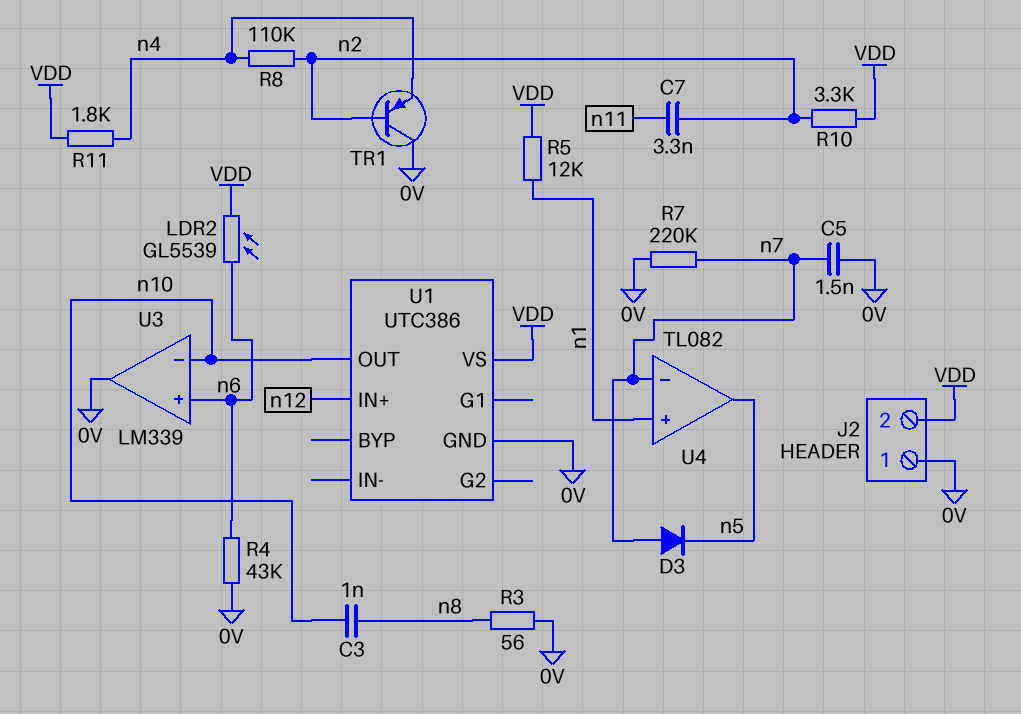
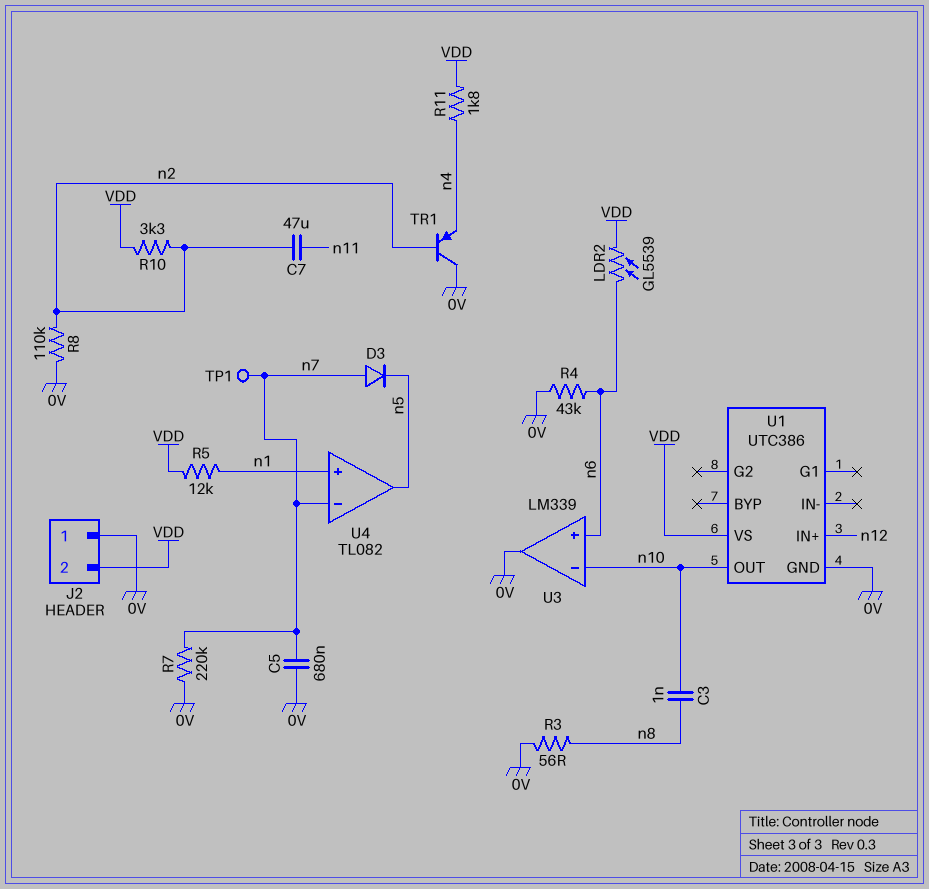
C5: 1.5nF (0V, n7) -> 680nF (0V, n7)
C7: 3.3nF (n2, n11) -> 47uF (n2, n11)
R8: 110k (n2, n4) -> 110k (0V, n2)
TP1: none -> test point (n7)

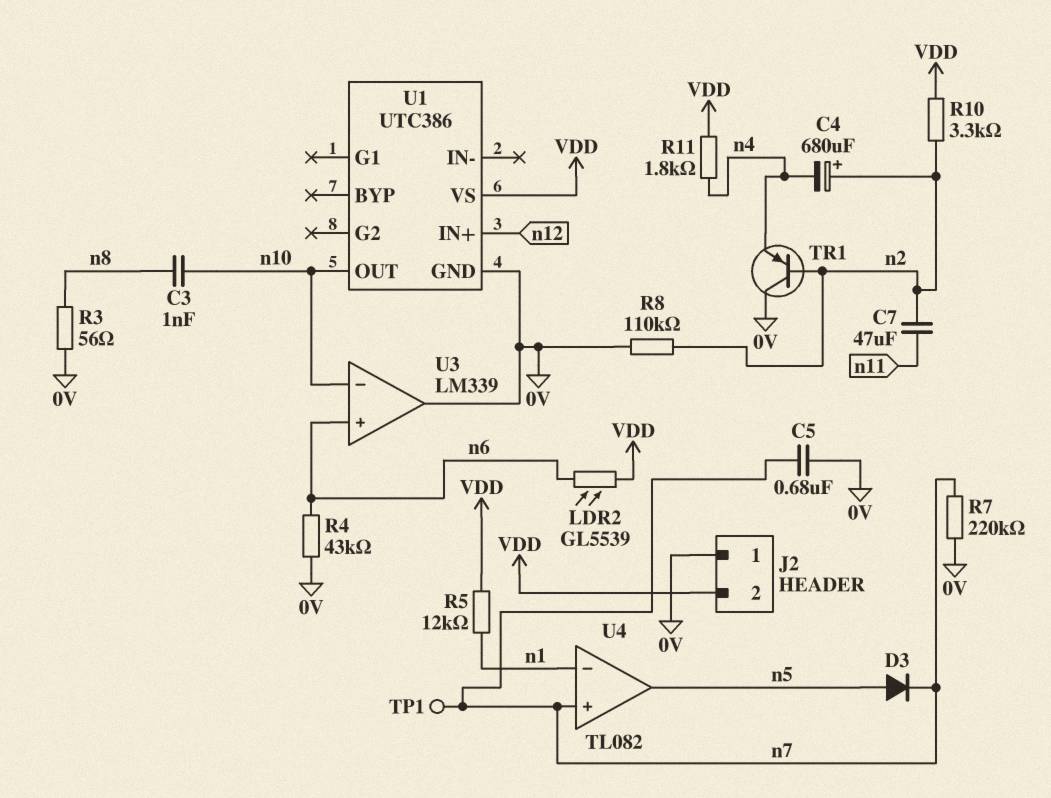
C4: none -> 680uF (plus n2, minus n4)
D3: diode (A n7, K n5) -> diode (A n5, K n7)
U4 pin in+: n1 -> n7
U4 pin in-: n7 -> n1

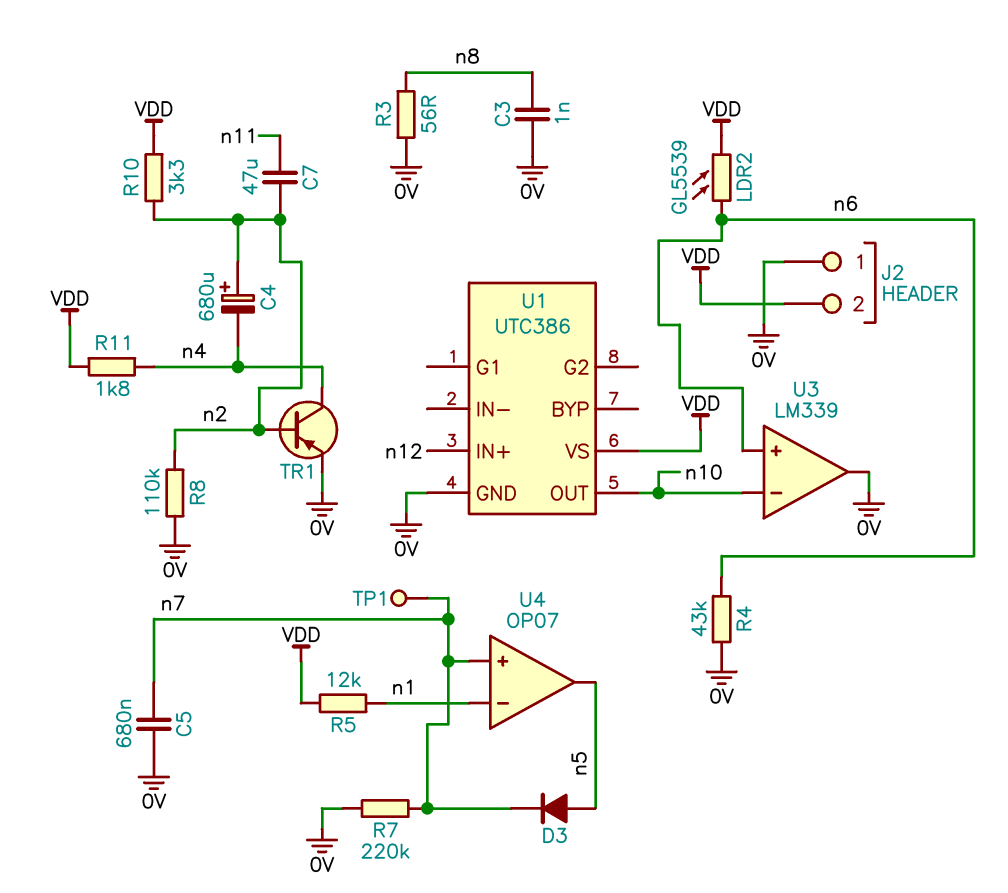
C3: 1nF (n8, n10) -> 1nF (0V, n8)
TR1: PNP (B n2, C 0V, E n4) -> PNP (B n2, C n4, E 0V)
U4: TL082 -> OP07

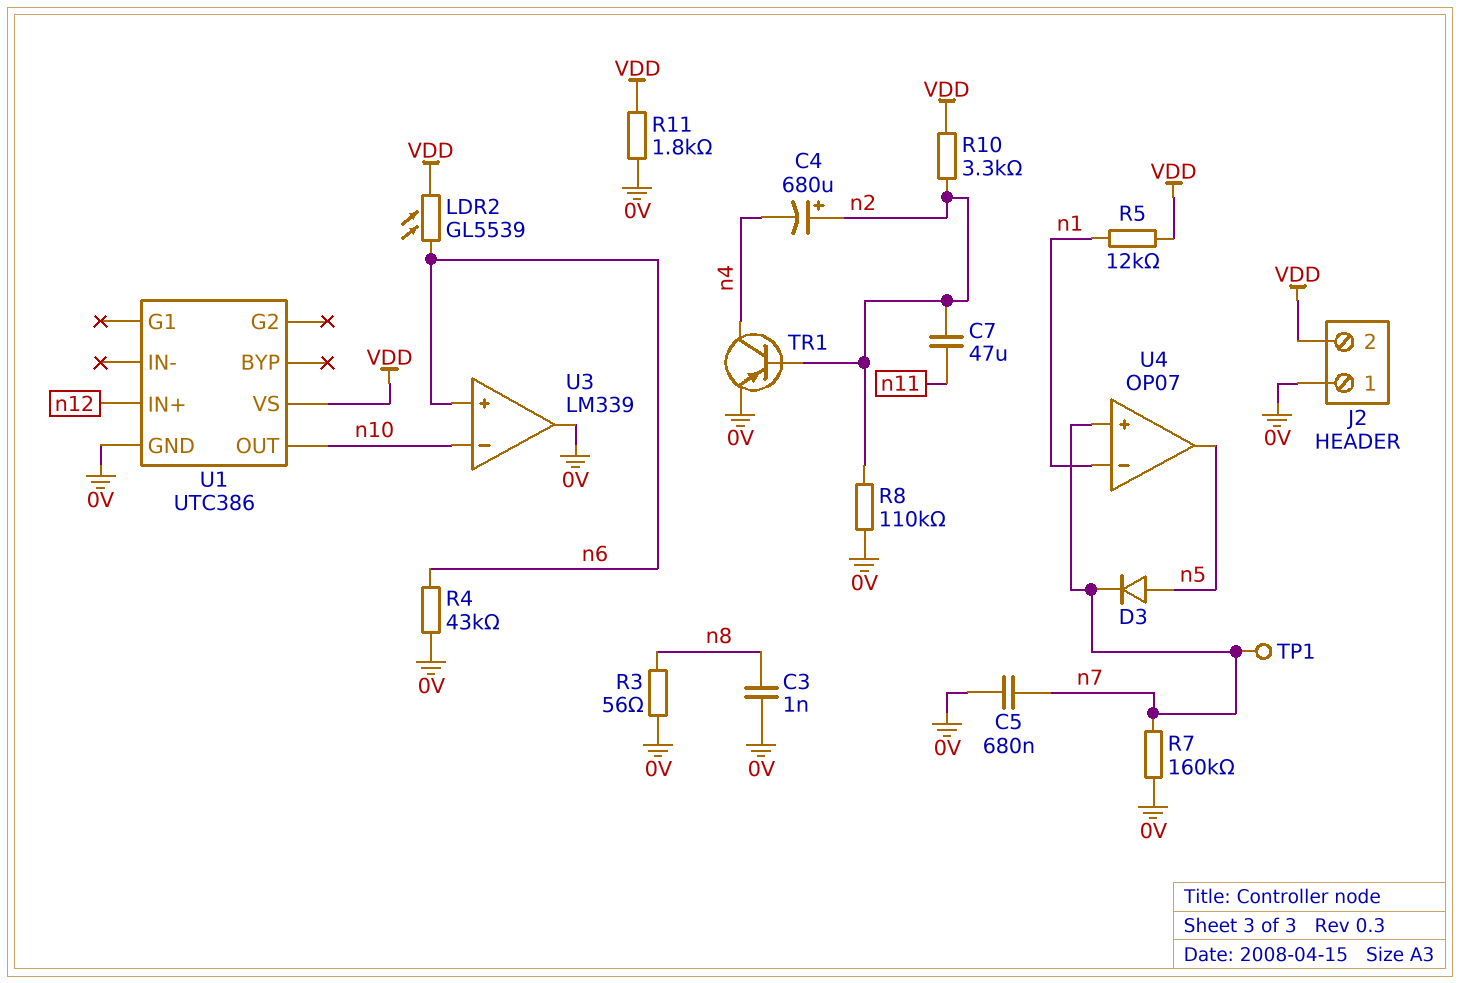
R7: 220k (0V, n7) -> 160k (0V, n7)
R11: 1.8k (VDD, n4) -> 1.8k (0V, VDD)

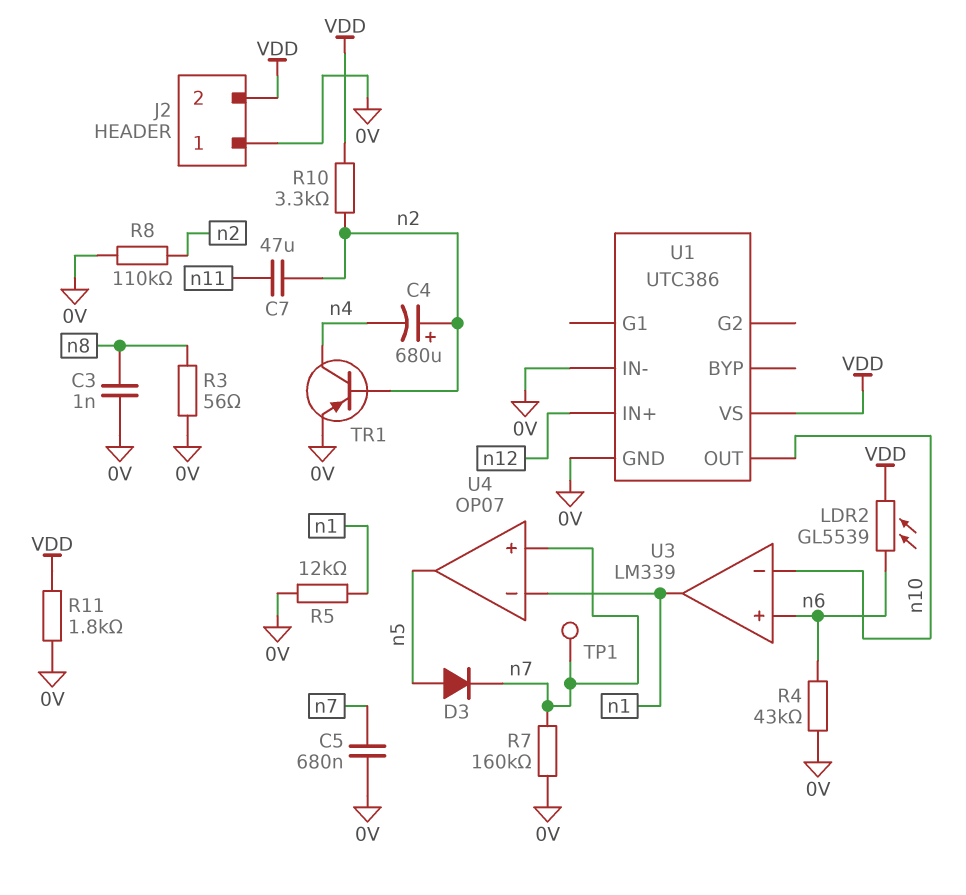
R5: 12k (VDD, n1) -> 12k (0V, n1)
U1 pin IN-: none -> 0V
U3 pin out: 0V -> n1

